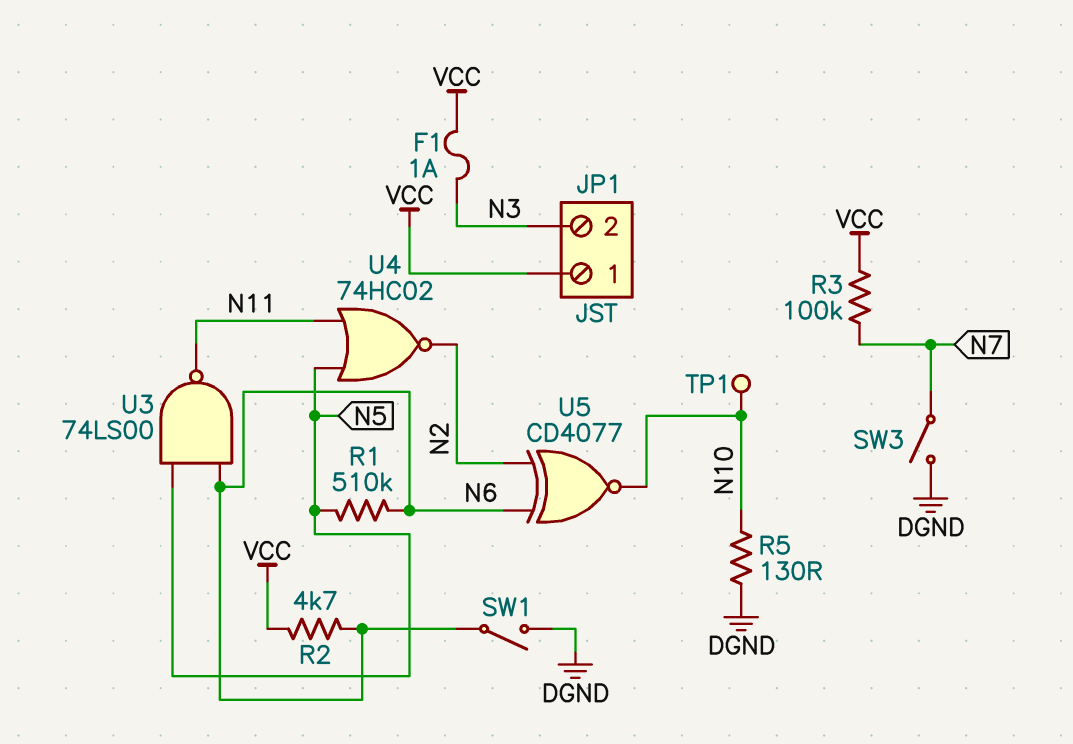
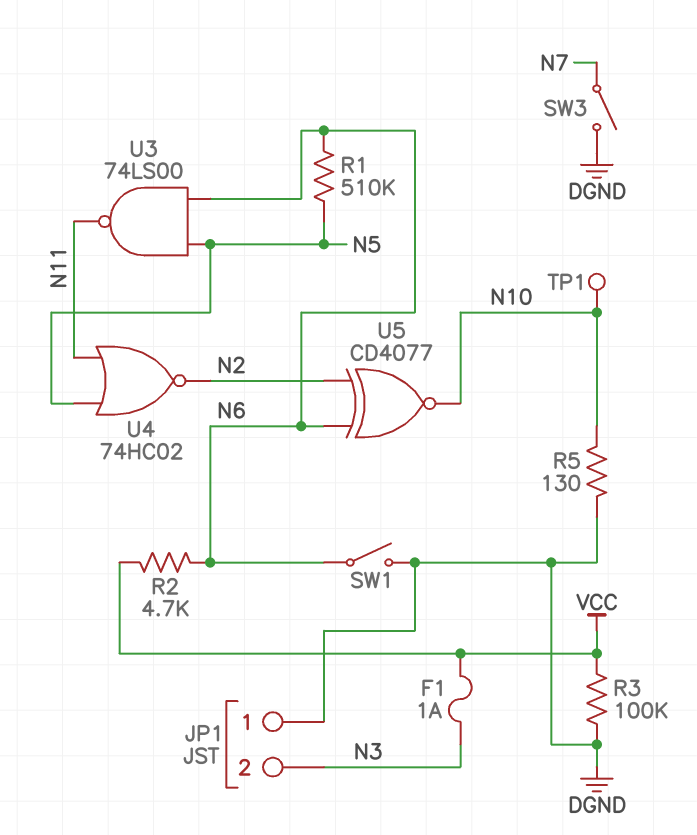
JP1 pin 1: VCC -> DGND
R3: 100k (N7, VCC) -> 100k (DGND, VCC)

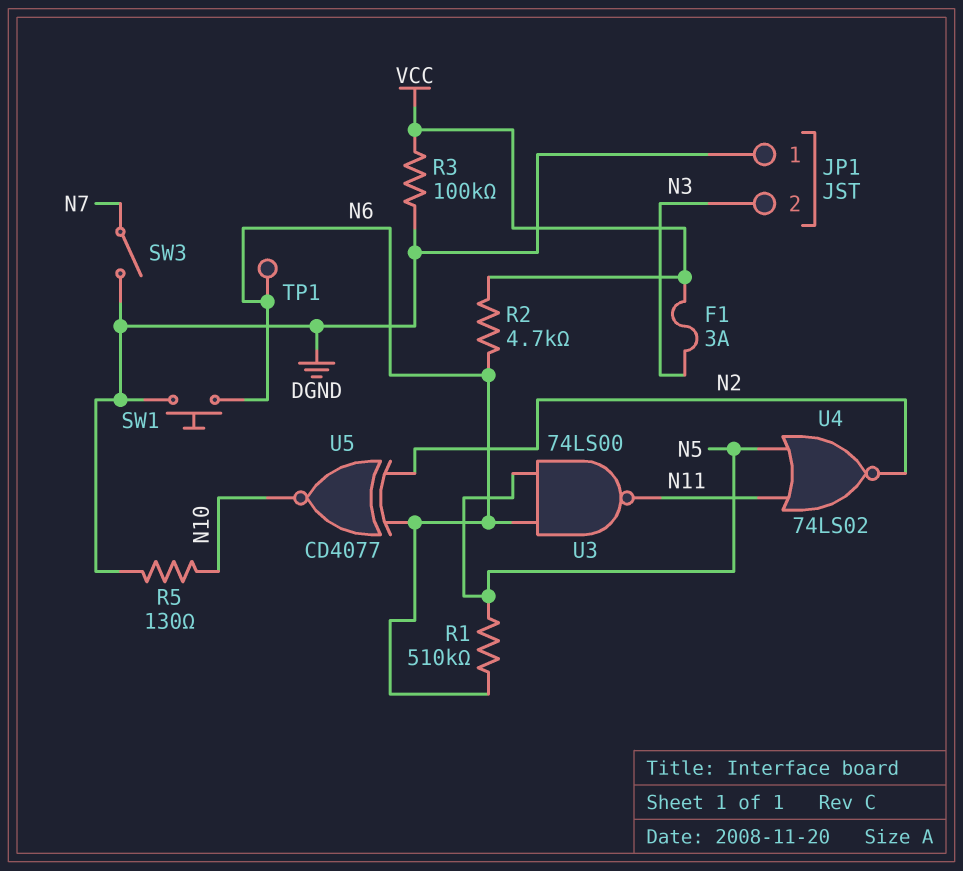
F1: 1A (N3, VCC) -> 3A (N3, VCC)
SW1: switch (DGND, N6) -> button (DGND, N6)
TP1: test point (N10) -> test point (N6)
U4: NOR 74HC02 (in N5, in N11, out N2) -> NOR 74LS02 (in N5, in N11, out N2)

